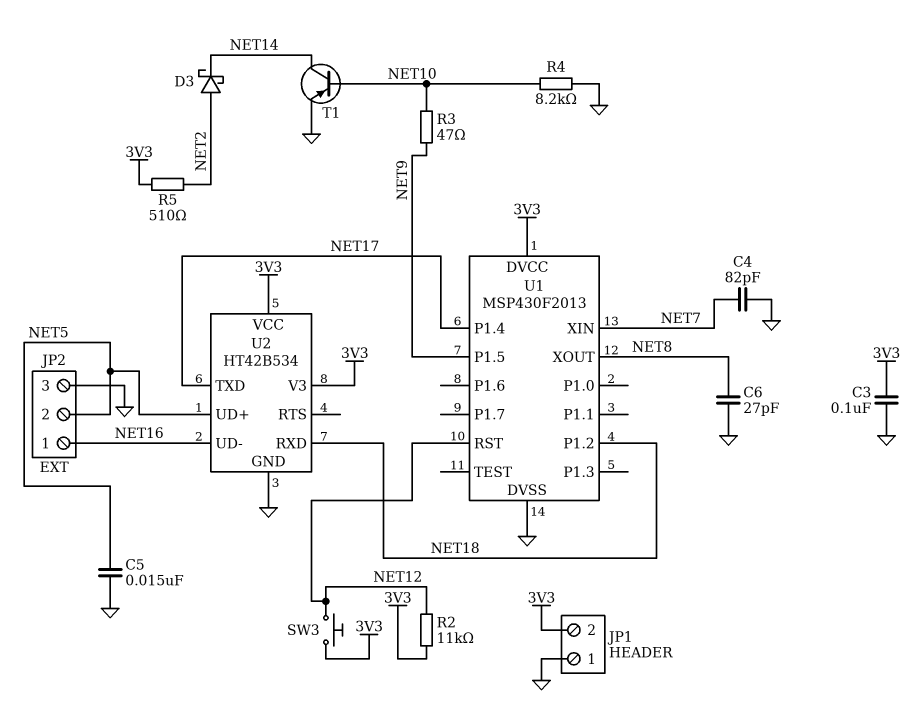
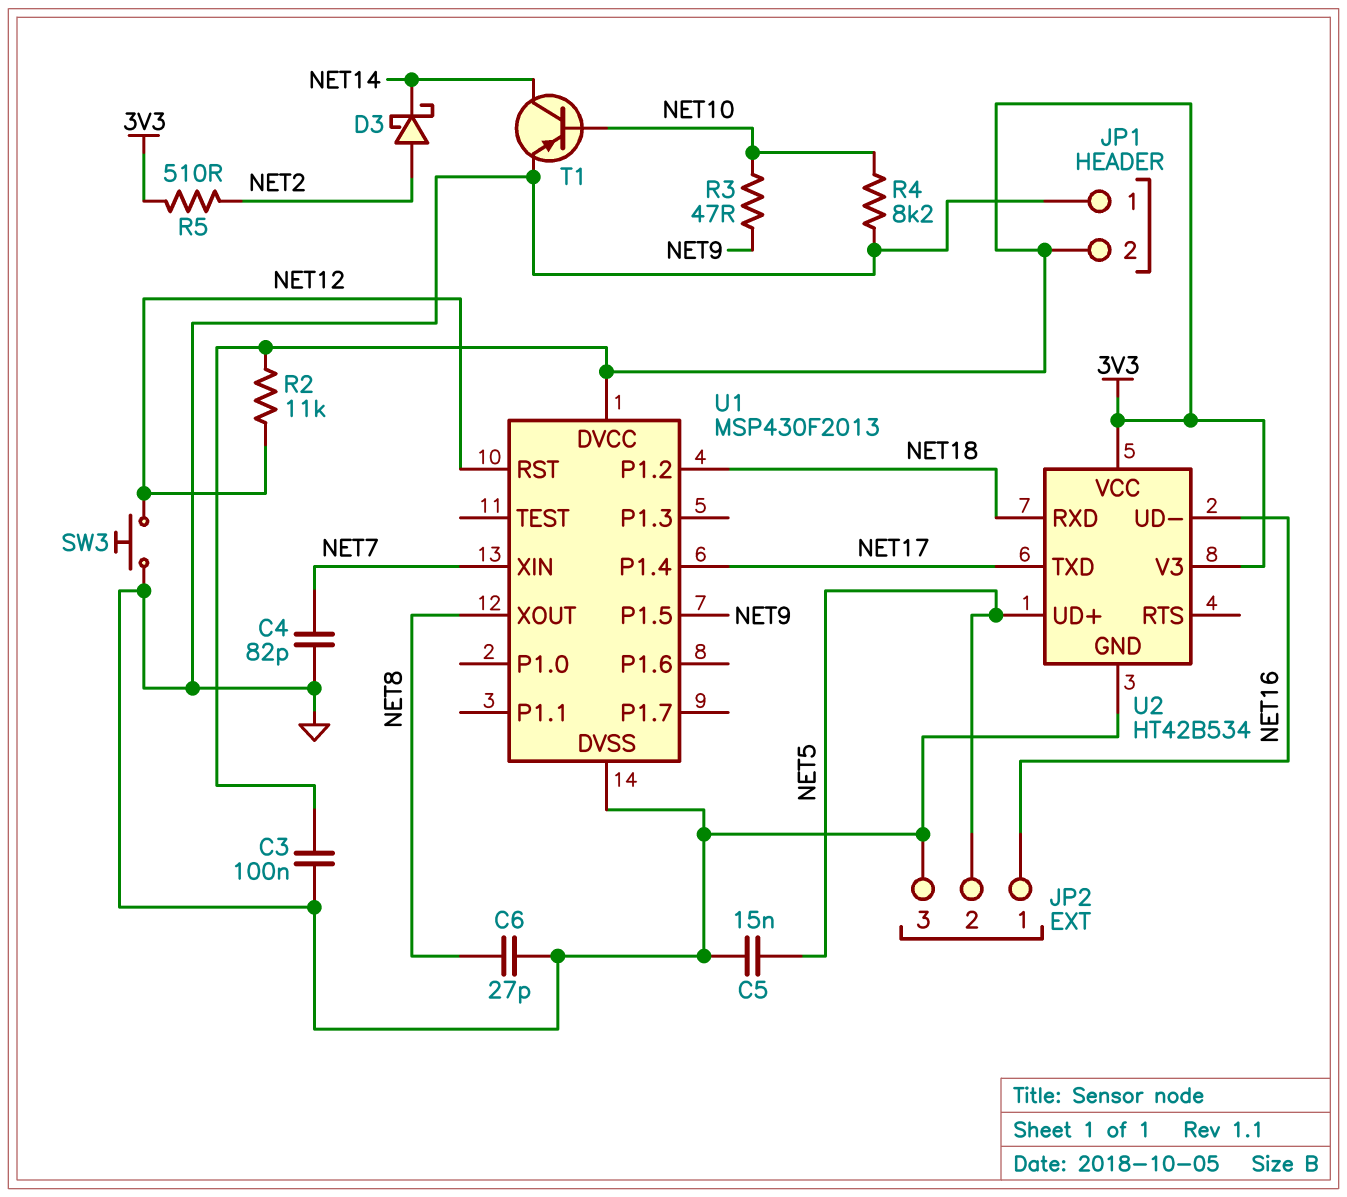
SW3: button (3V3, NET12) -> button (GND, NET12)

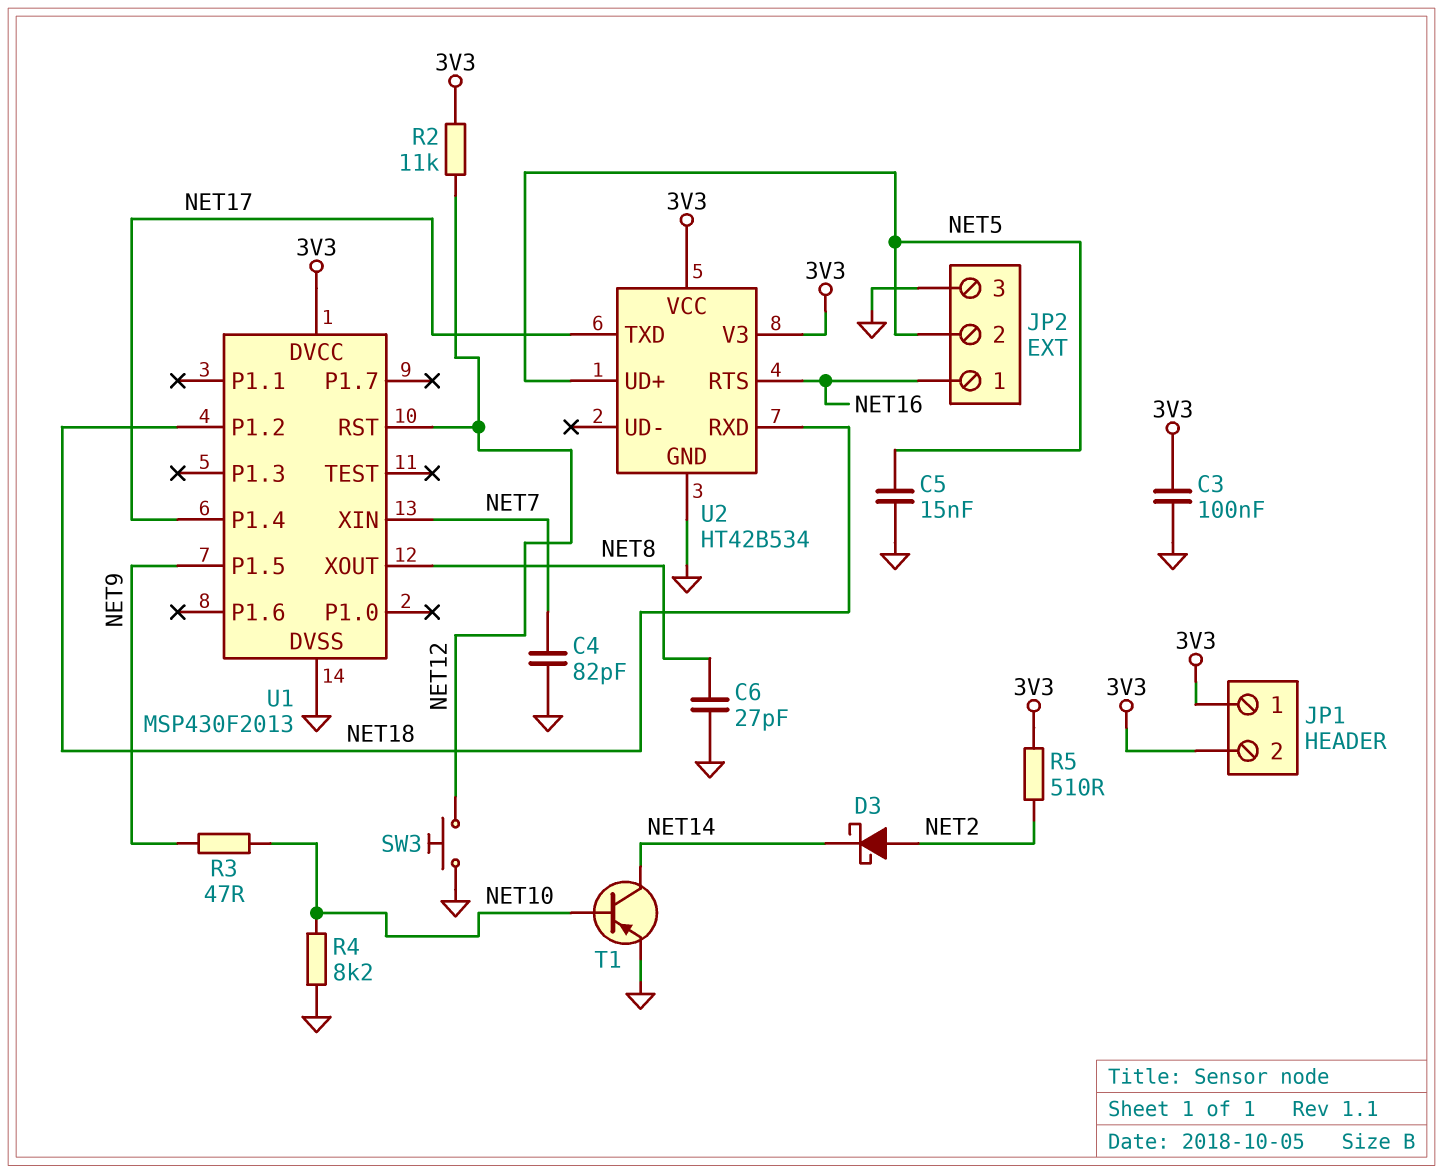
JP1 pin 1: GND -> 3V3
U2 pin RTS: none -> NET16
U2 pin UD-: NET16 -> none

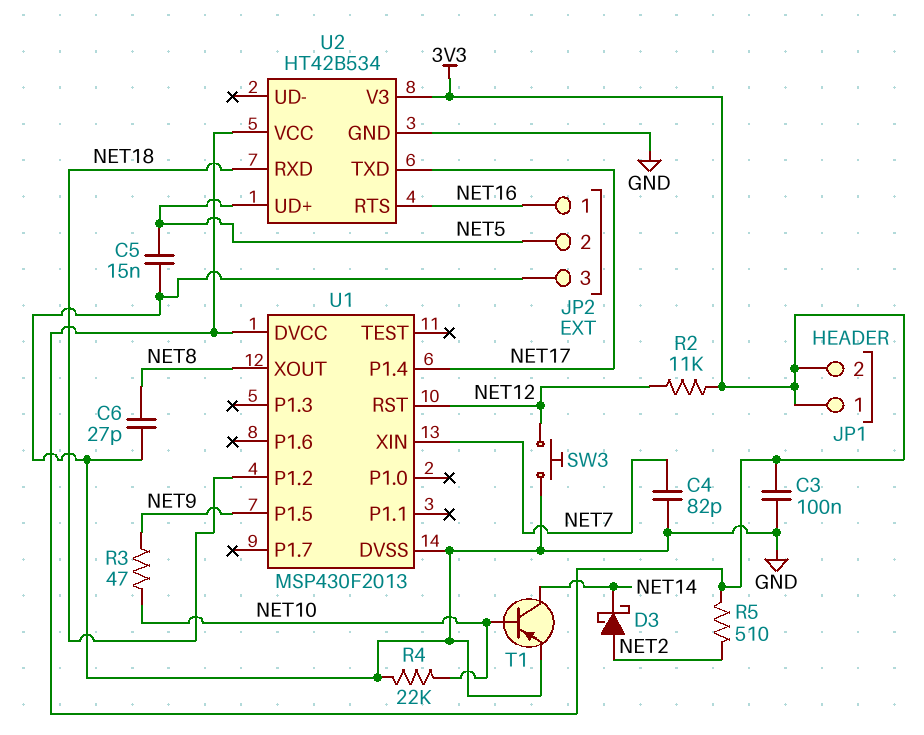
R4: 8.2k (GND, NET10) -> 22k (GND, NET10)

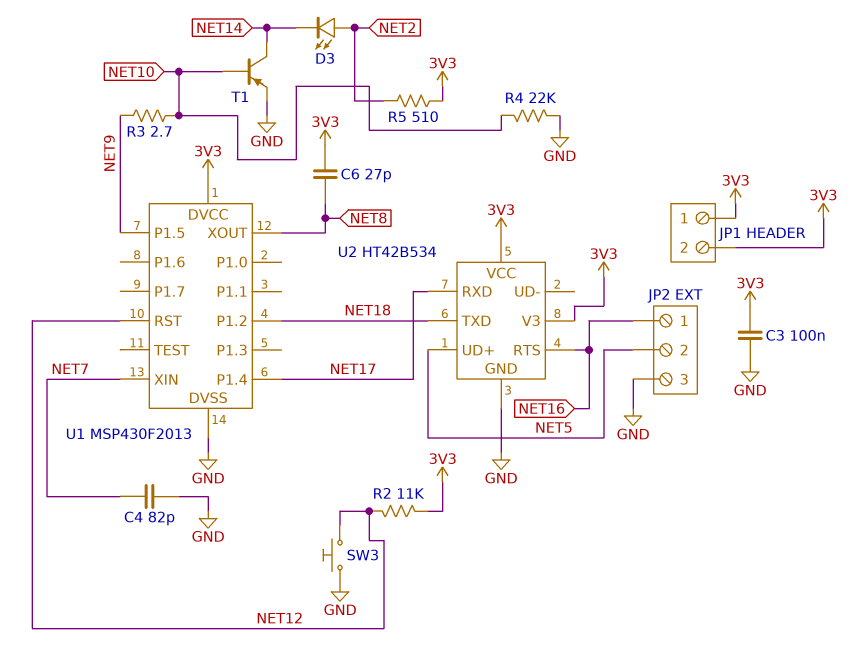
C5: 15nF (GND, NET5) -> none
C6: 27pF (GND, NET8) -> 27pF (3V3, NET8)
D3: schottky (A NET2, K NET14) -> LED (A NET2, K NET14)
R3: 47 (NET9, NET10) -> 2.7 (NET9, NET10)
U2 pin RXD: NET18 -> NET17
U2 pin TXD: NET17 -> NET18

